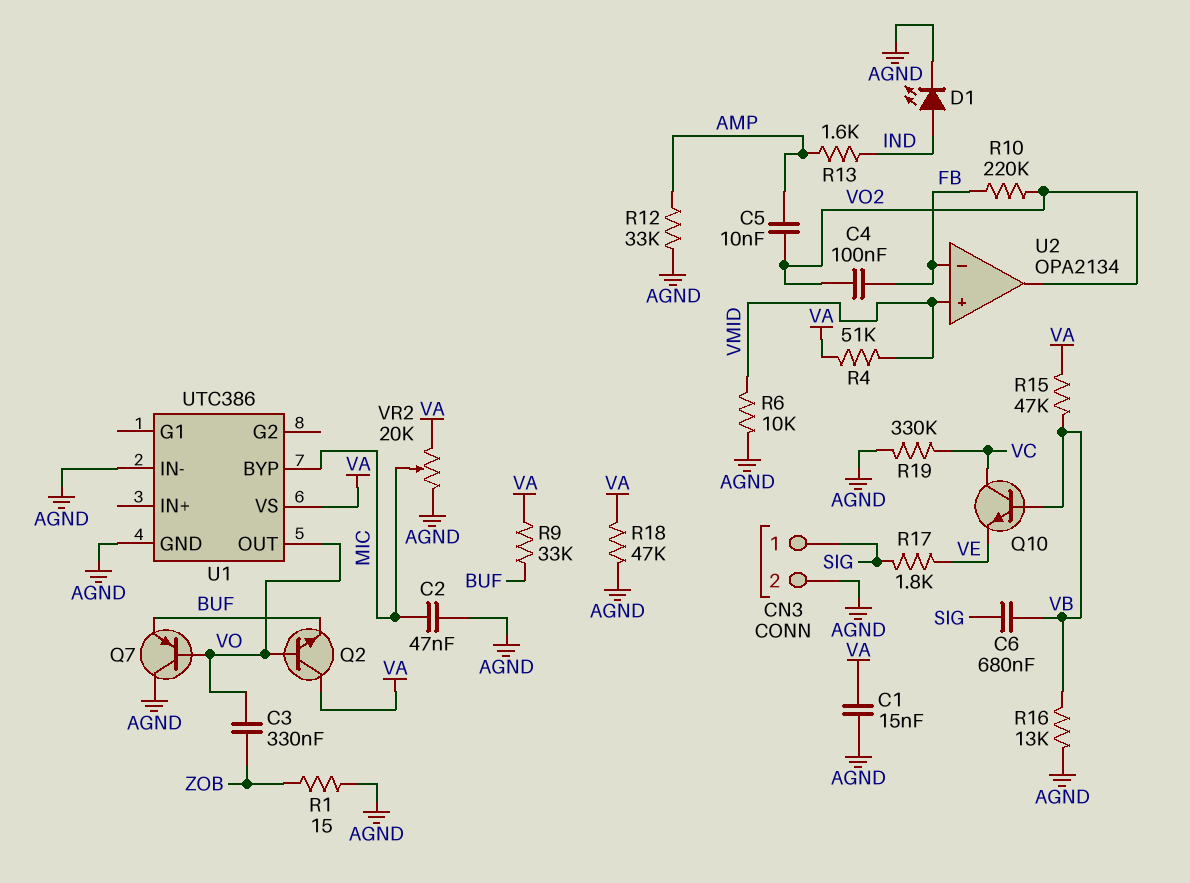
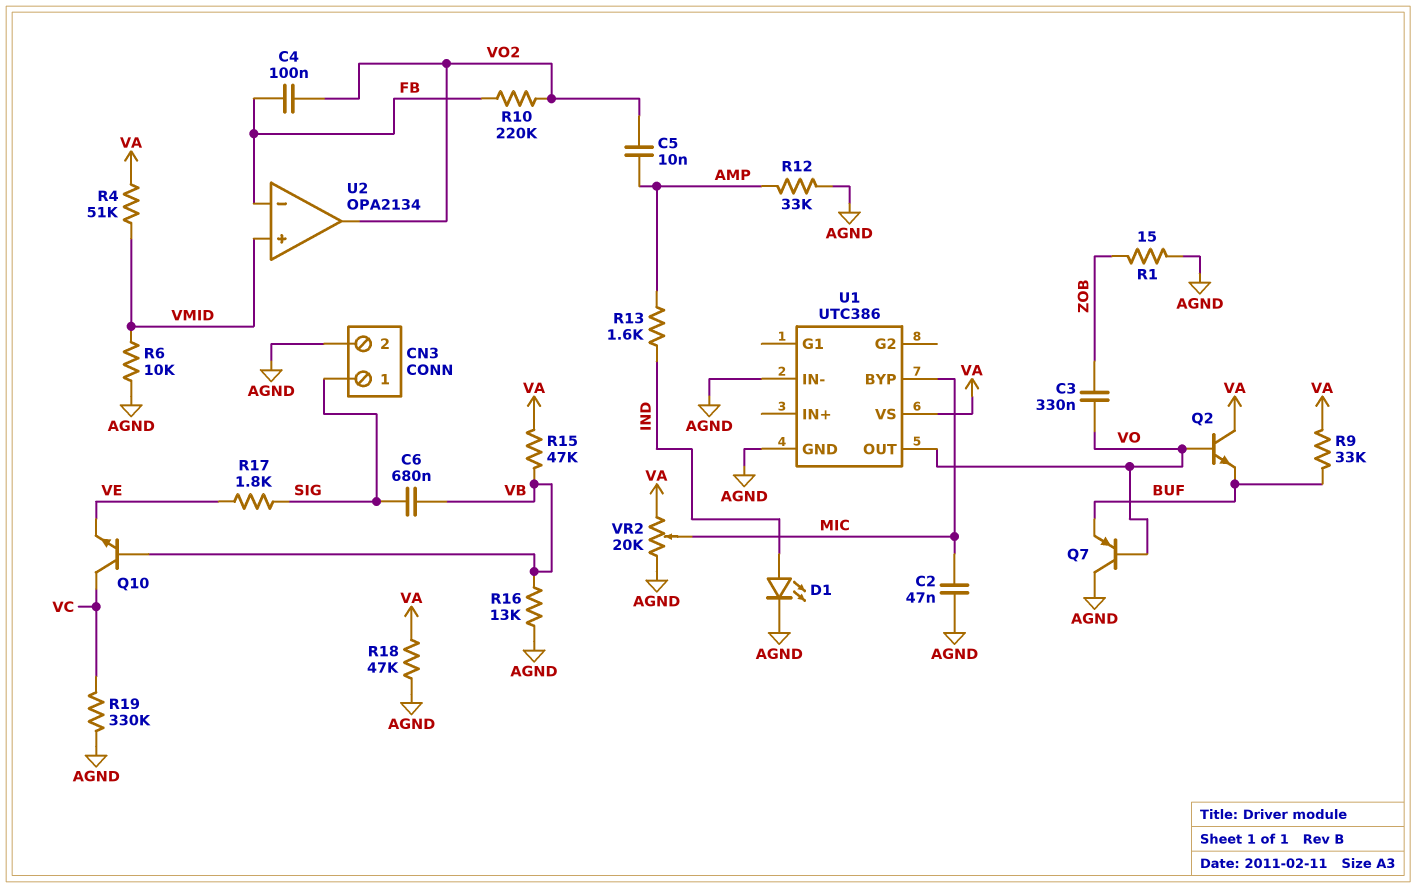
C1: 15nF (AGND, VA) -> none

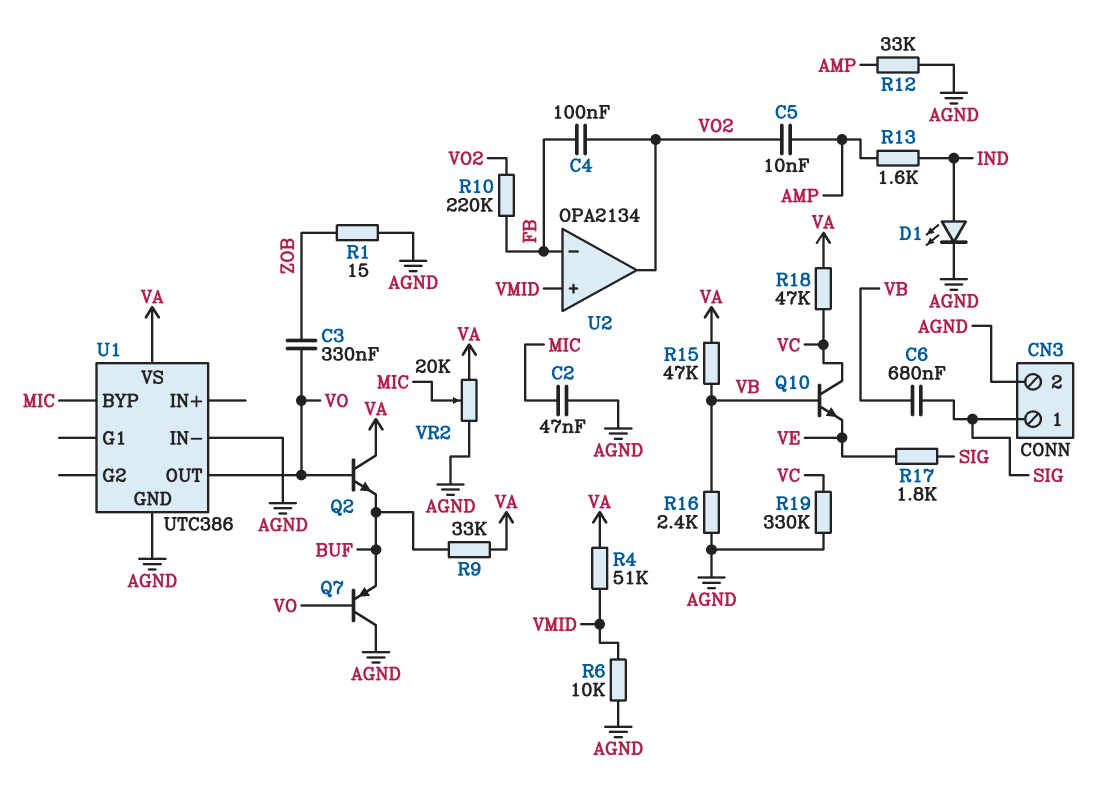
R16: 13k (AGND, VB) -> 2.4k (AGND, VB)
R18: 47k (AGND, VA) -> 47k (VA, VC)

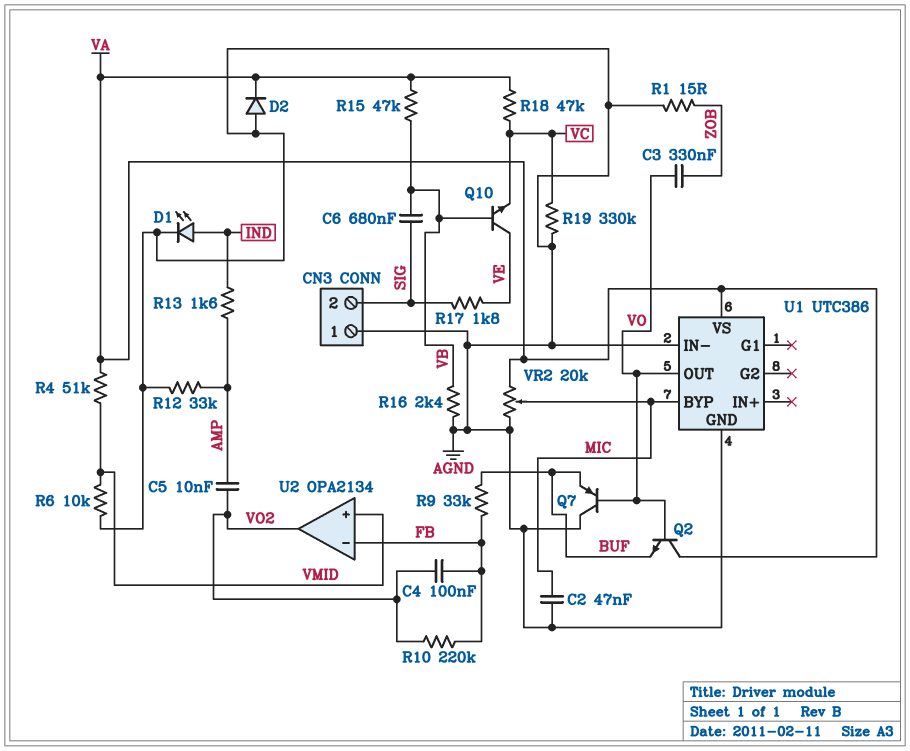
CN3 pin 1: SIG -> AGND
CN3 pin 2: AGND -> SIG
D2: none -> diode (A AGND, K VA)
Q10: NPN (B VB, C VC, E VE) -> NPN (B VB, C VE, E VC)
R9: 33k (BUF, VA) -> 33k (BUF, FB)

